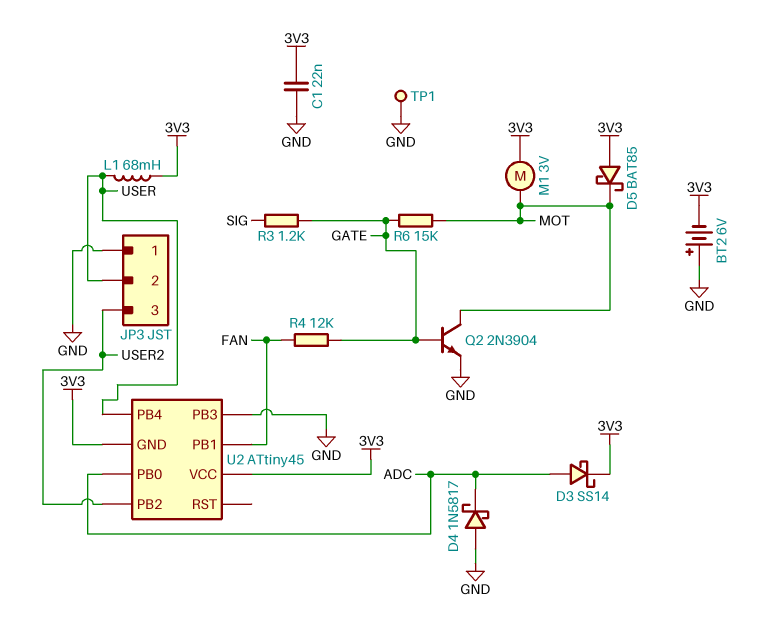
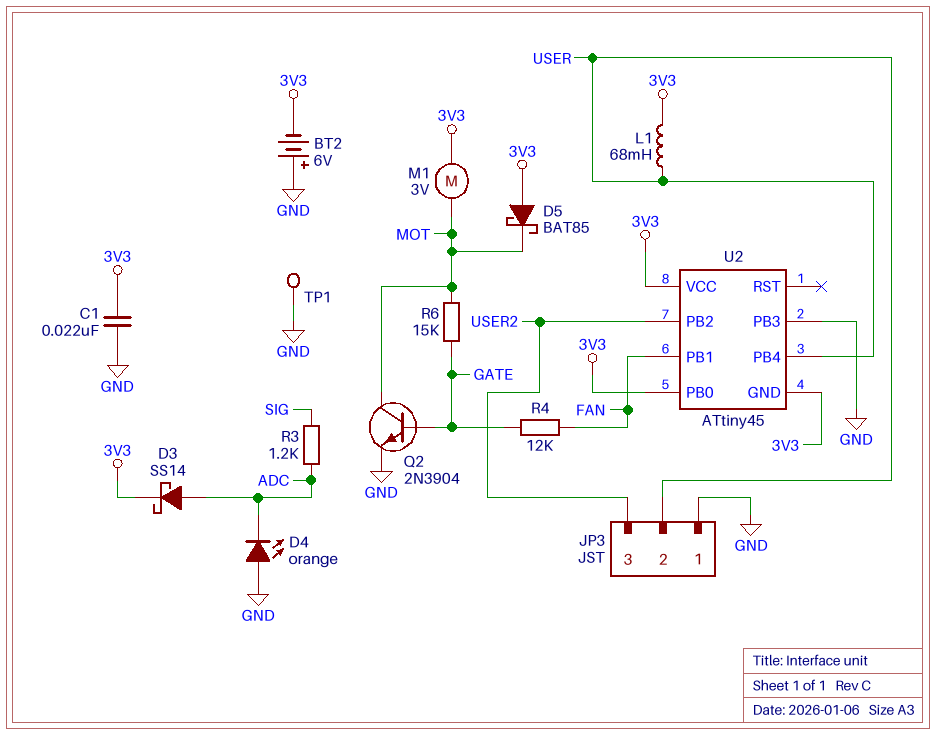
D4: schottky 1N5817 (A GND, K ADC) -> LED orange (A GND, K ADC)
R3: 1.2k (GATE, SIG) -> 1.2k (ADC, SIG)
U2 pin PB0: ADC -> 3V3

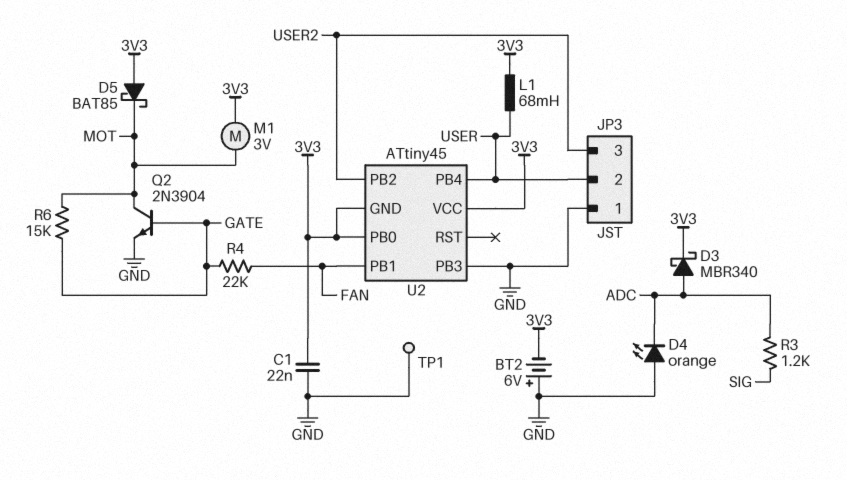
D3: schottky SS14 (A ADC, K 3V3) -> schottky MBR340 (A ADC, K 3V3)
R4: 12k (FAN, GATE) -> 22k (FAN, GATE)

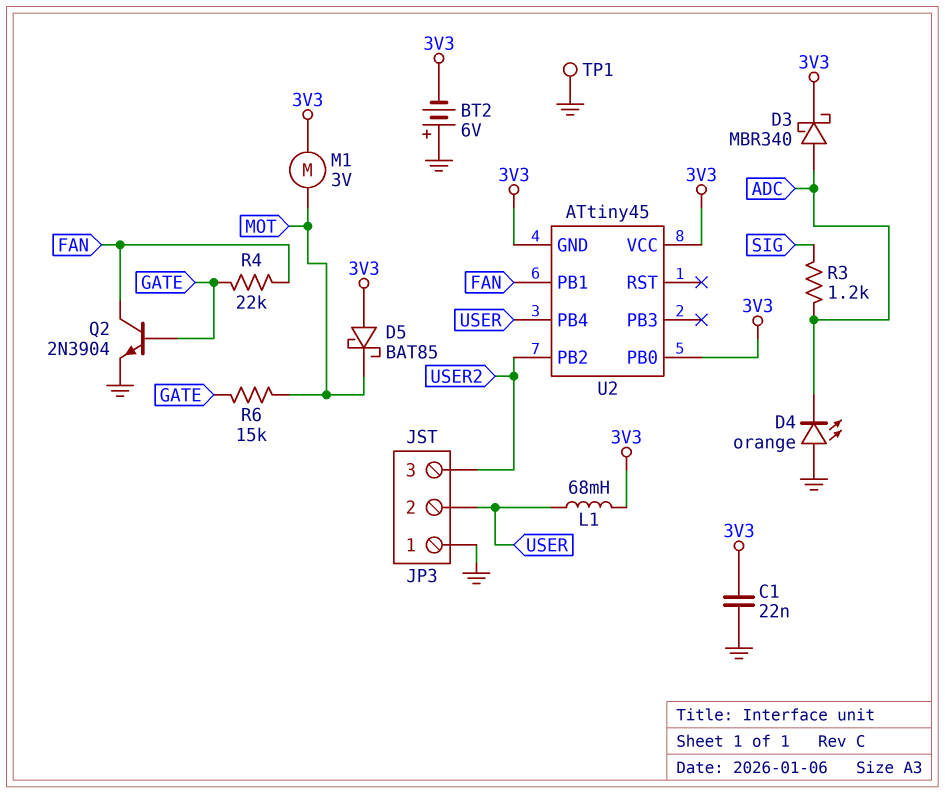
Q2: NPN 2N3904 (B GATE, C MOT, E GND) -> NPN 2N3904 (B GATE, C FAN, E GND)
U2 pin PB3: GND -> none

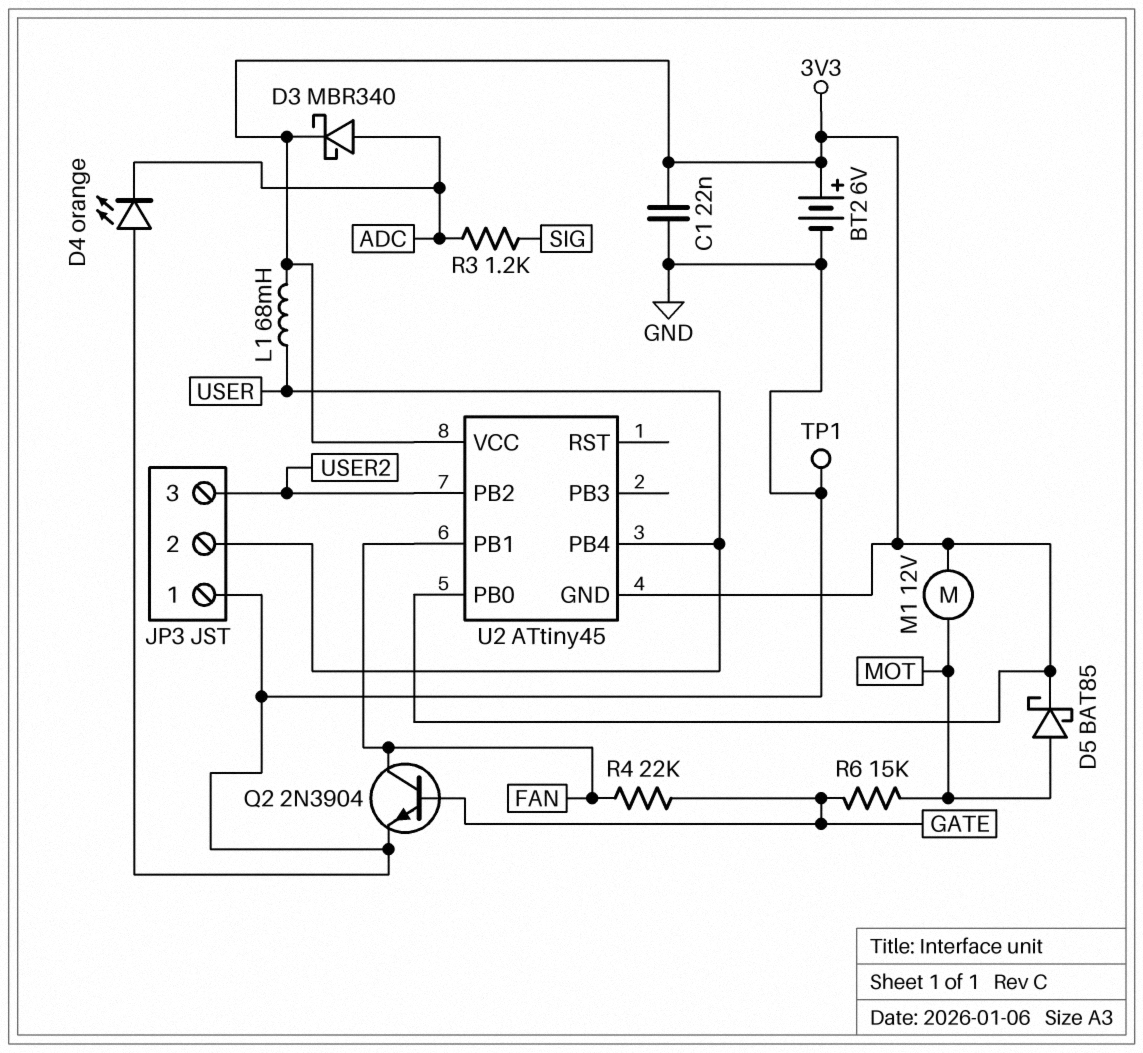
BT2: 6V (plus GND, minus 3V3) -> 6V (plus 3V3, minus GND)
D5: schottky BAT85 (A 3V3, K MOT) -> schottky BAT85 (A MOT, K 3V3)
M1: motor 3V (3V3, MOT) -> motor 12V (3V3, MOT)

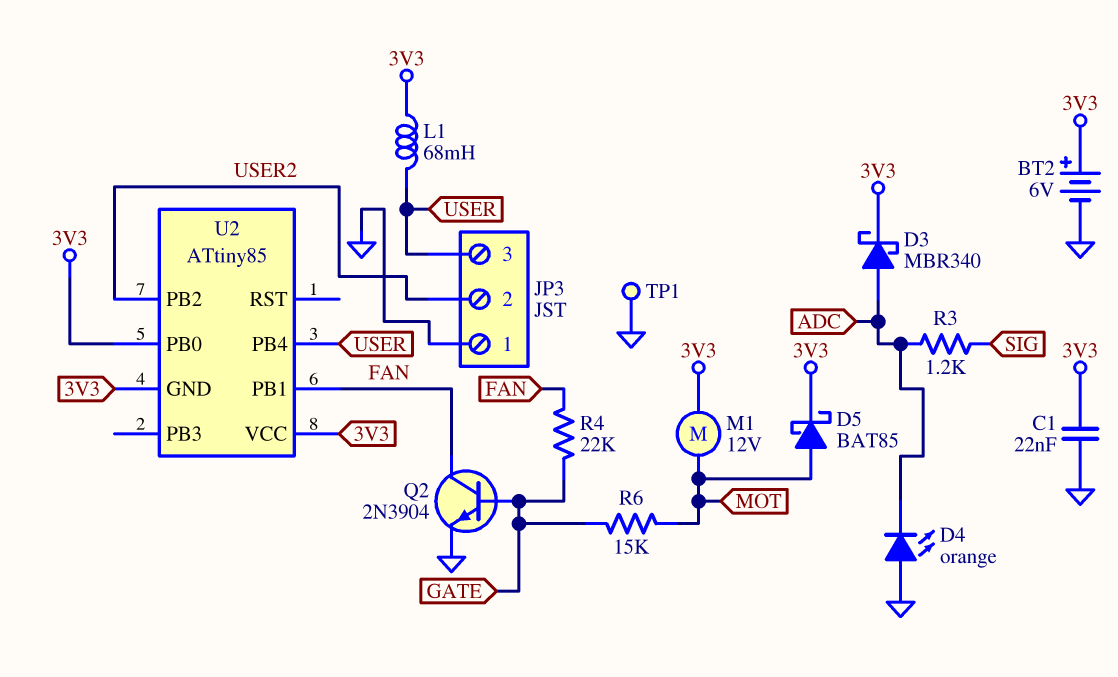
JP3 pin 2: USER -> USER2
JP3 pin 3: USER2 -> USER
U2: ATtiny45 -> ATtiny85

